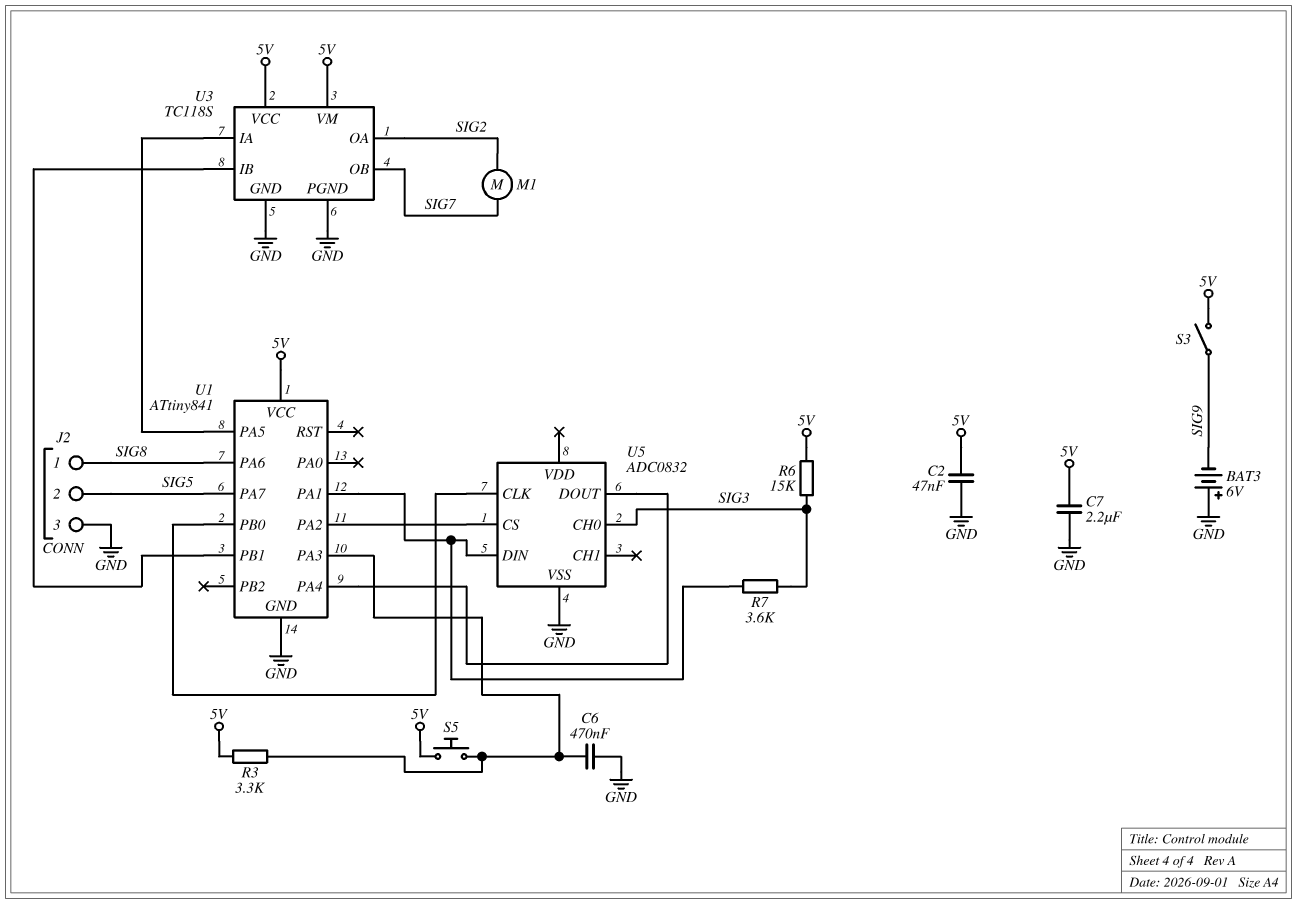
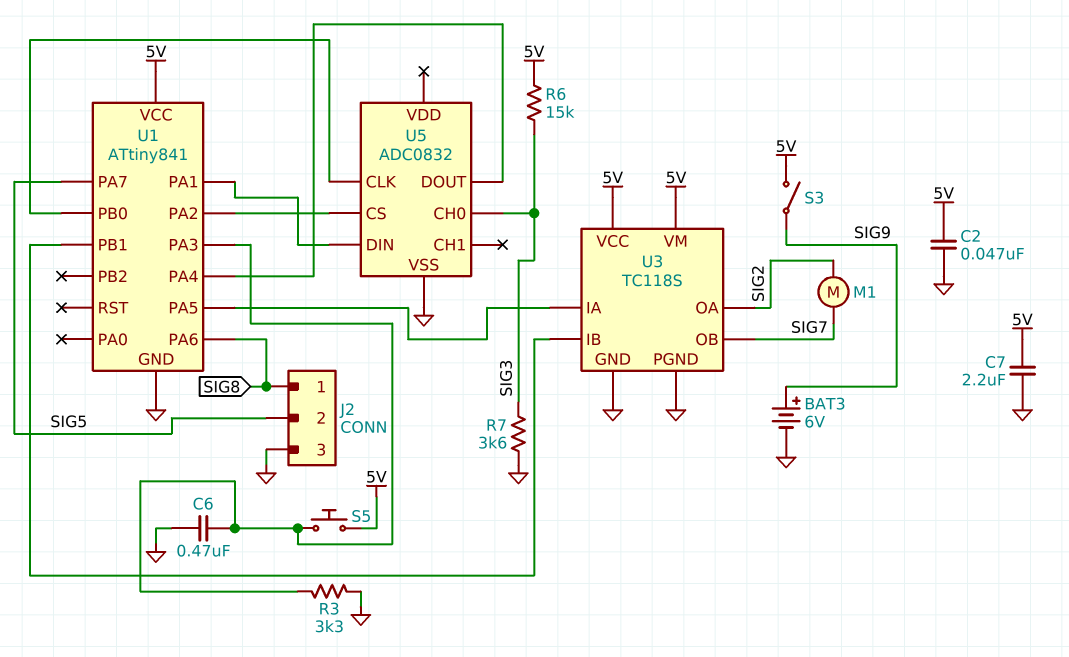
BAT3: 6V (plus GND, minus SIG9) -> 6V (plus SIG9, minus GND)
R3: 3.3k (5V, U1/PA3) -> 3.3k (GND, U1/PA3)
R7: 3.6k (SIG3, U1/PA1) -> 3.6k (GND, SIG3)

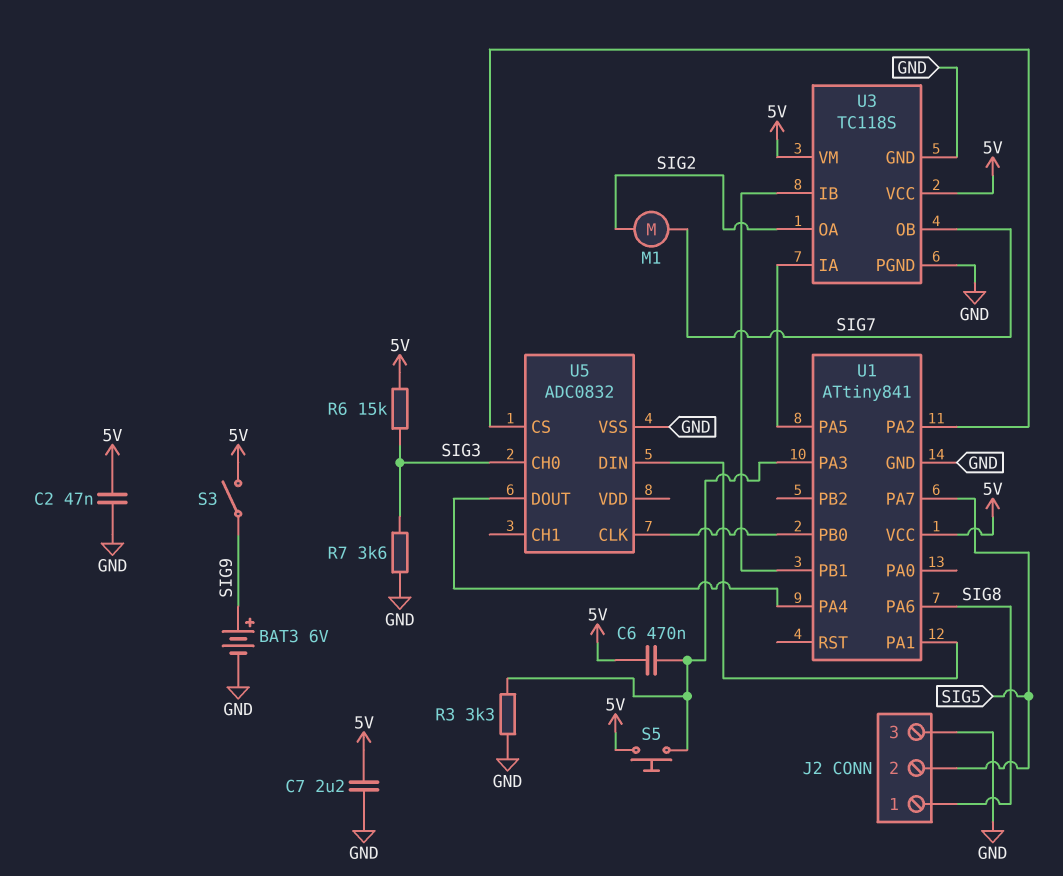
C6: 470nF (GND, U1/PA3) -> 470nF (5V, U1/PA3)

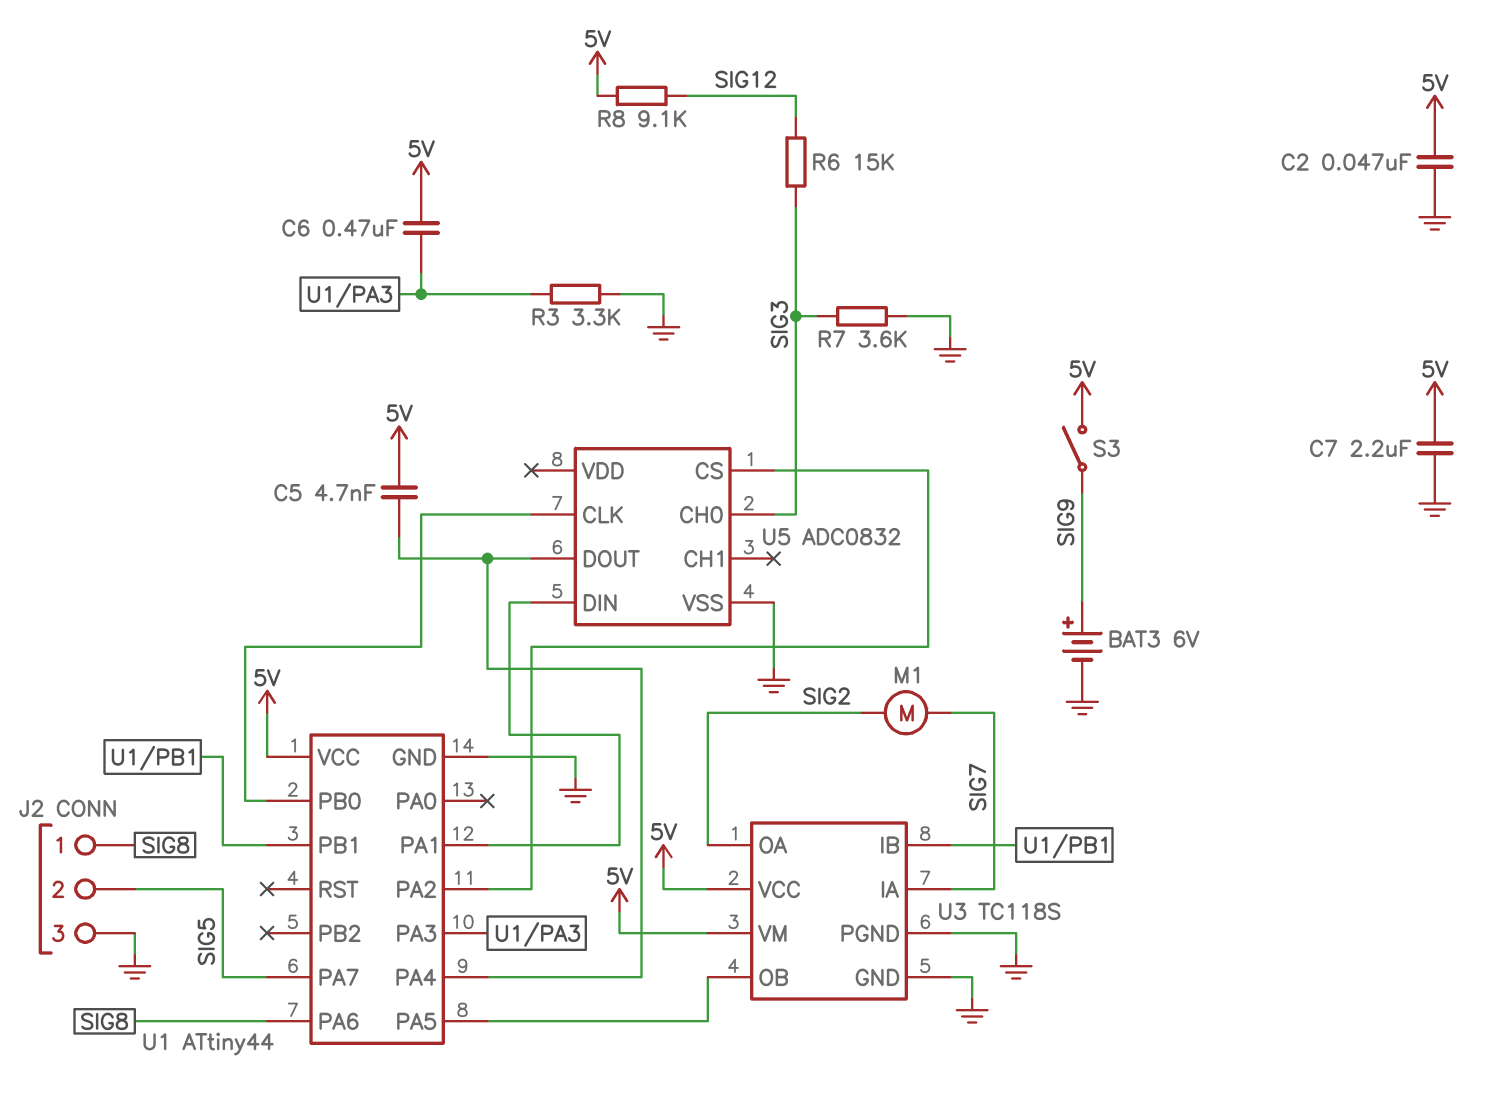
C5: none -> 4.7nF (5V, U1/PA4)
R6: 15k (5V, SIG3) -> 15k (SIG3, SIG12)
R8: none -> 9.1k (5V, SIG12)
S5: button (5V, U1/PA3) -> none
U1: ATtiny841 -> ATtiny44
U3 pin IA: U1/PA5 -> SIG7
U3 pin OB: SIG7 -> U1/PA5

